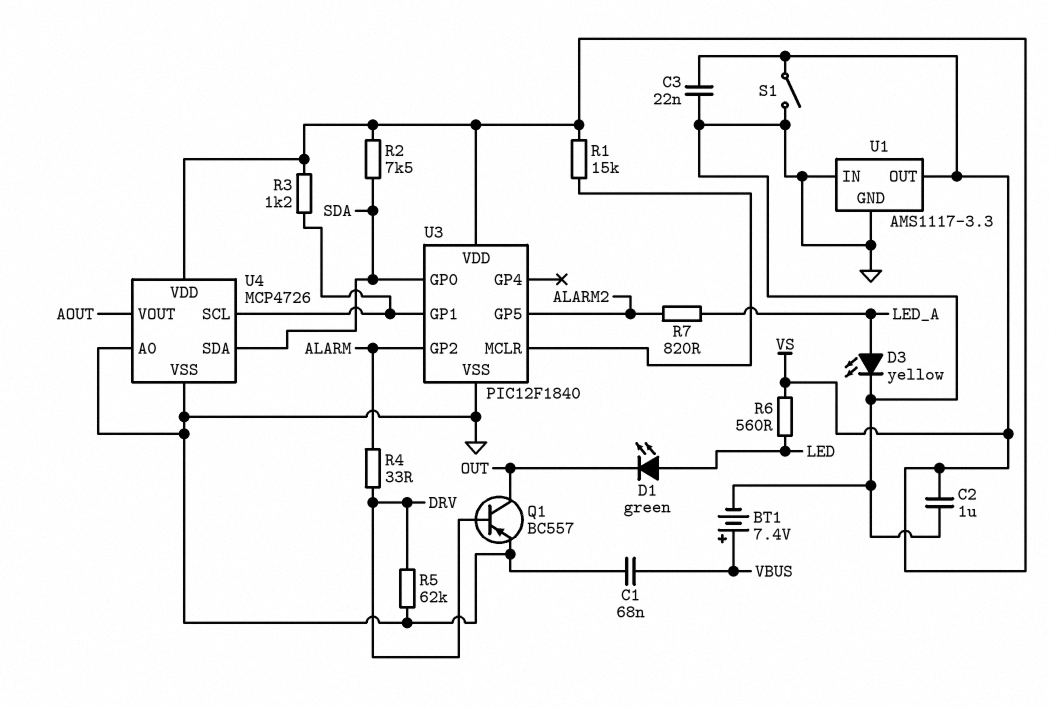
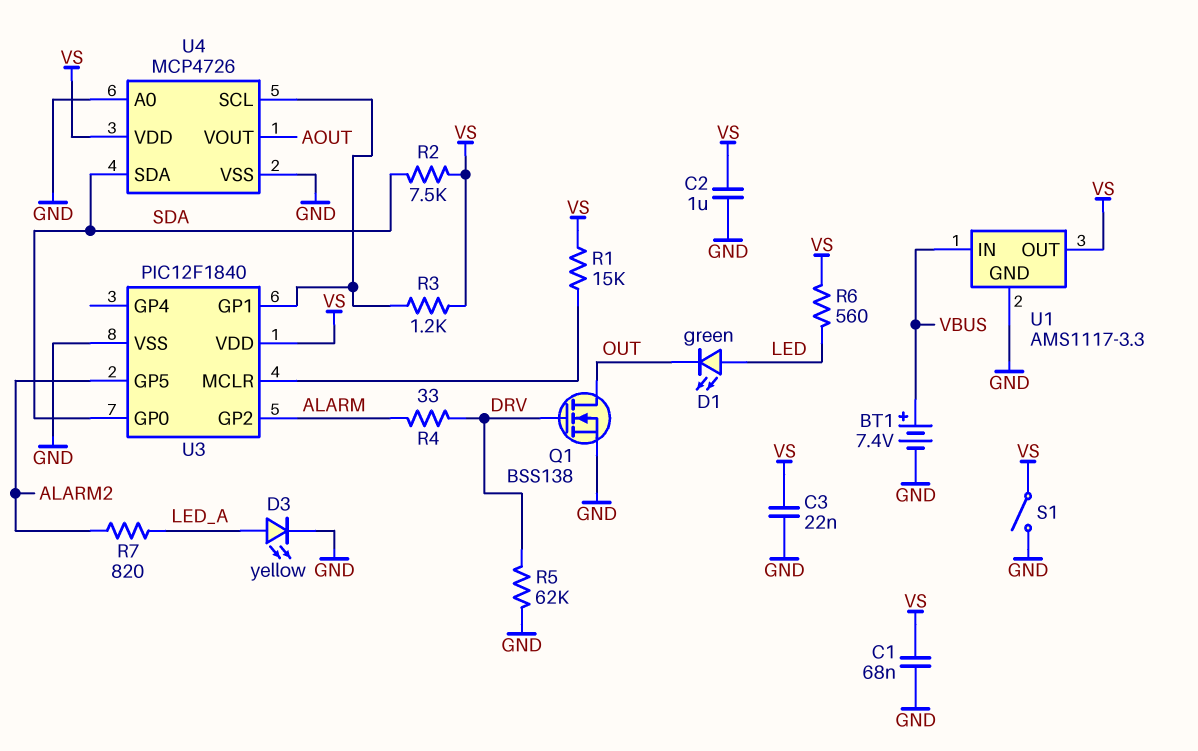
C1: 68nF (GND, VBUS) -> 68nF (GND, VS)
Q1: PNP BC557 (B DRV, C OUT, E GND) -> NMOS BSS138 (G DRV, D OUT, S GND)
U1 pin IN: GND -> VBUS

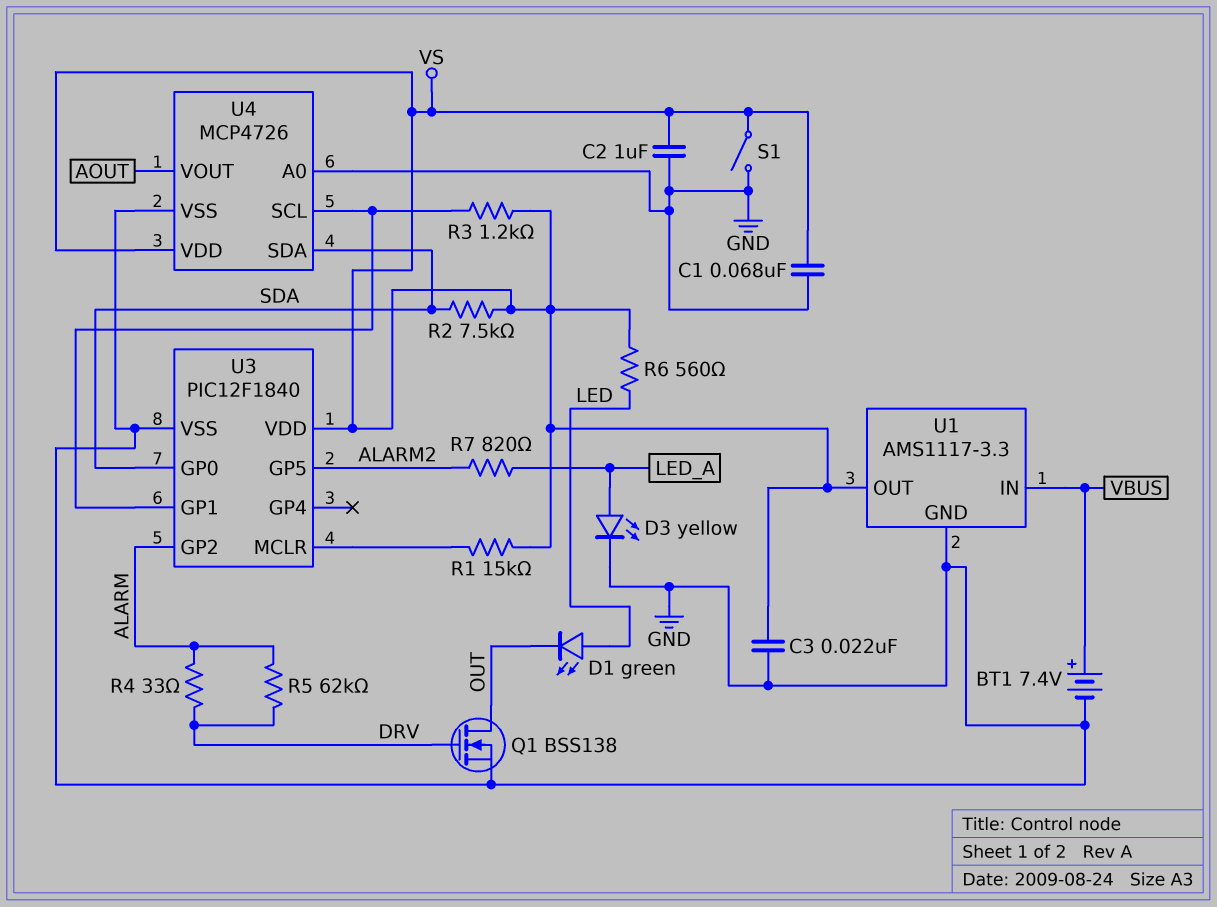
R5: 62k (DRV, GND) -> 62k (ALARM, DRV)

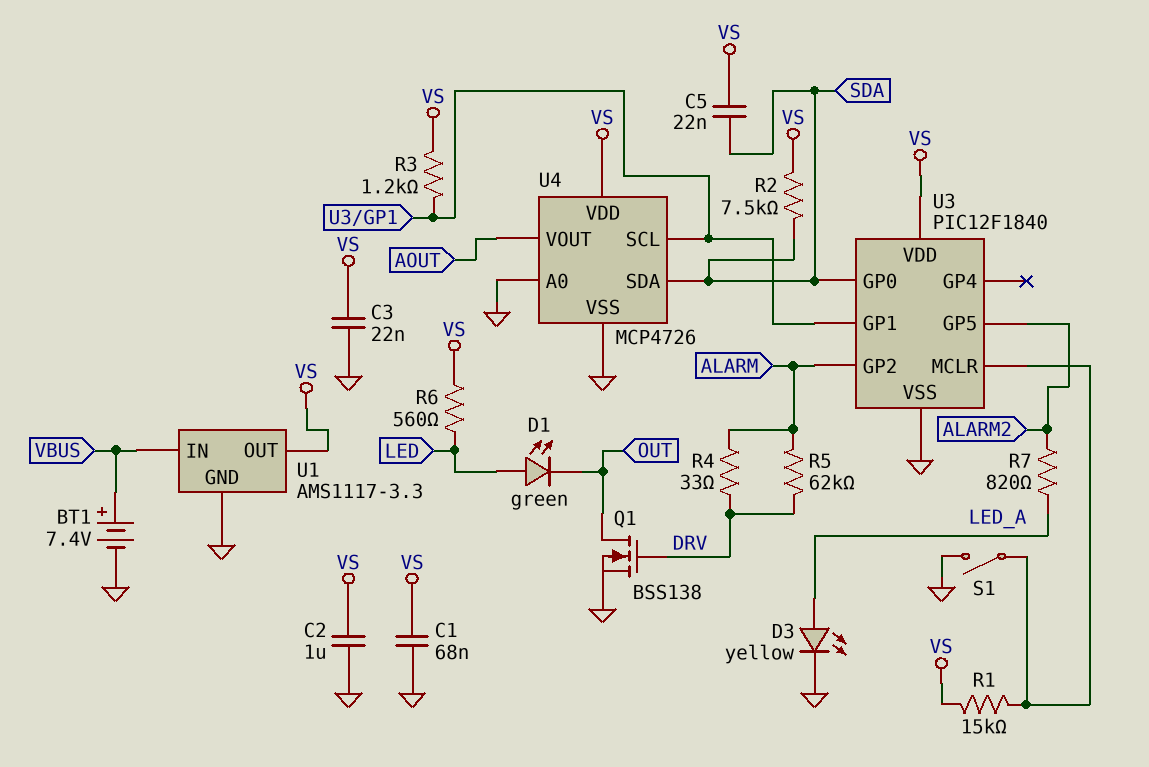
C5: none -> 22nF (SDA, VS)
S1: switch (GND, VS) -> switch (GND, U3/MCLR)

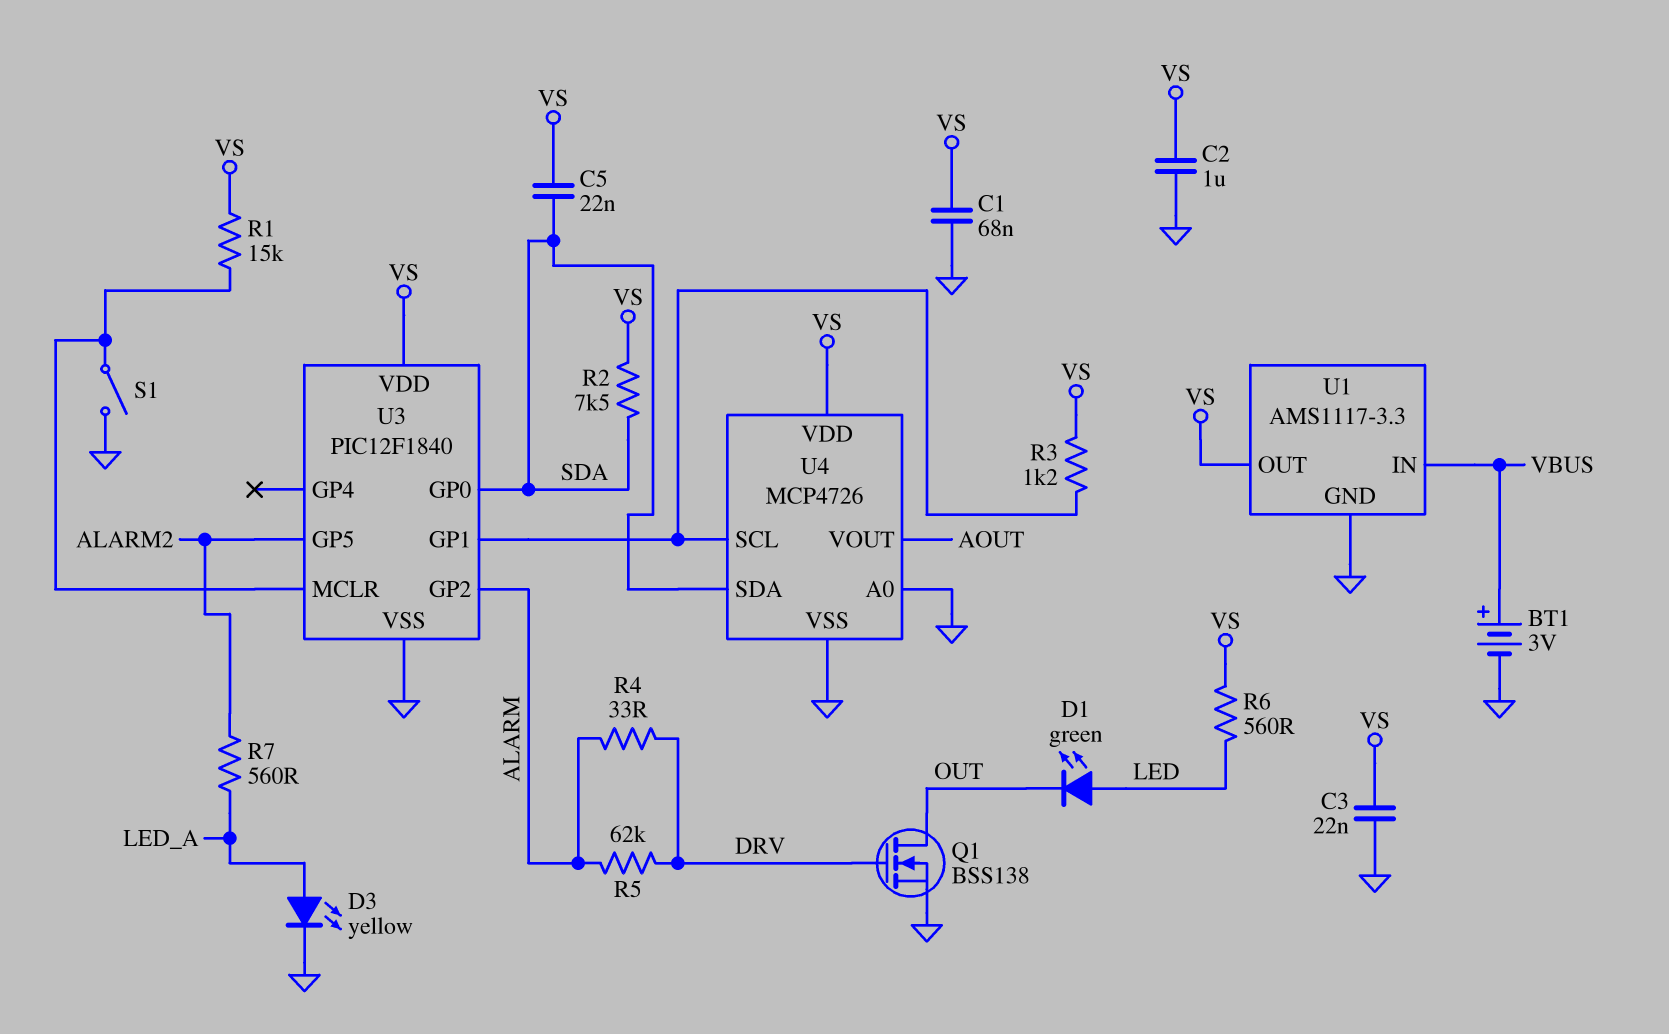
BT1: 7.4V (plus VBUS, minus GND) -> 3V (plus VBUS, minus GND)
R7: 820 (ALARM2, LED_A) -> 560 (ALARM2, LED_A)

